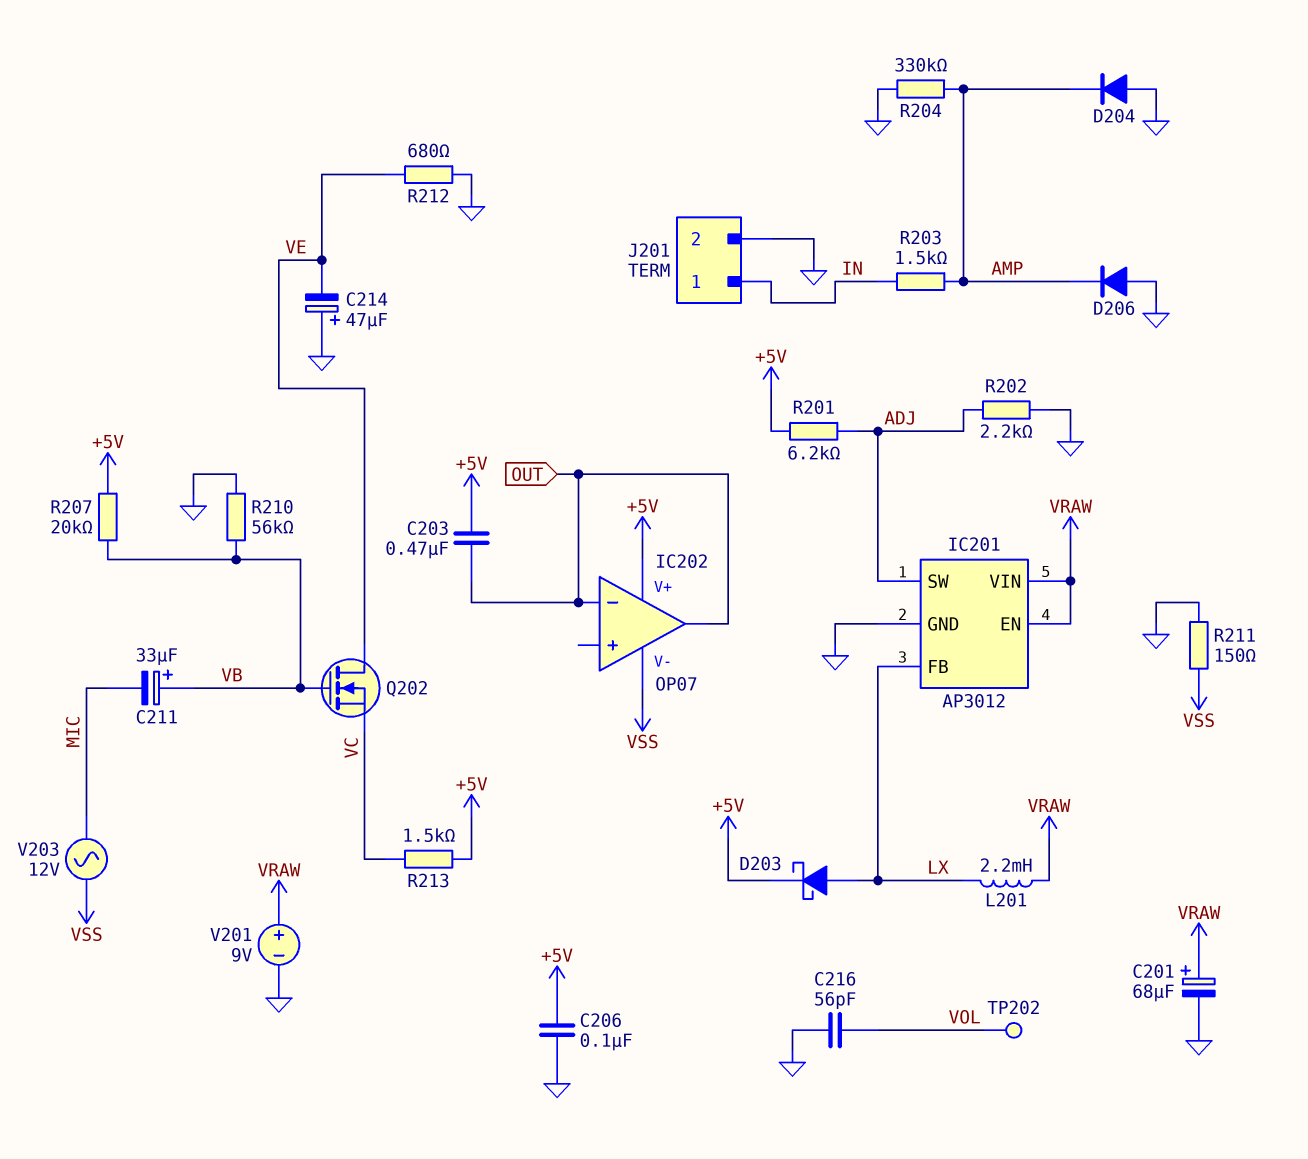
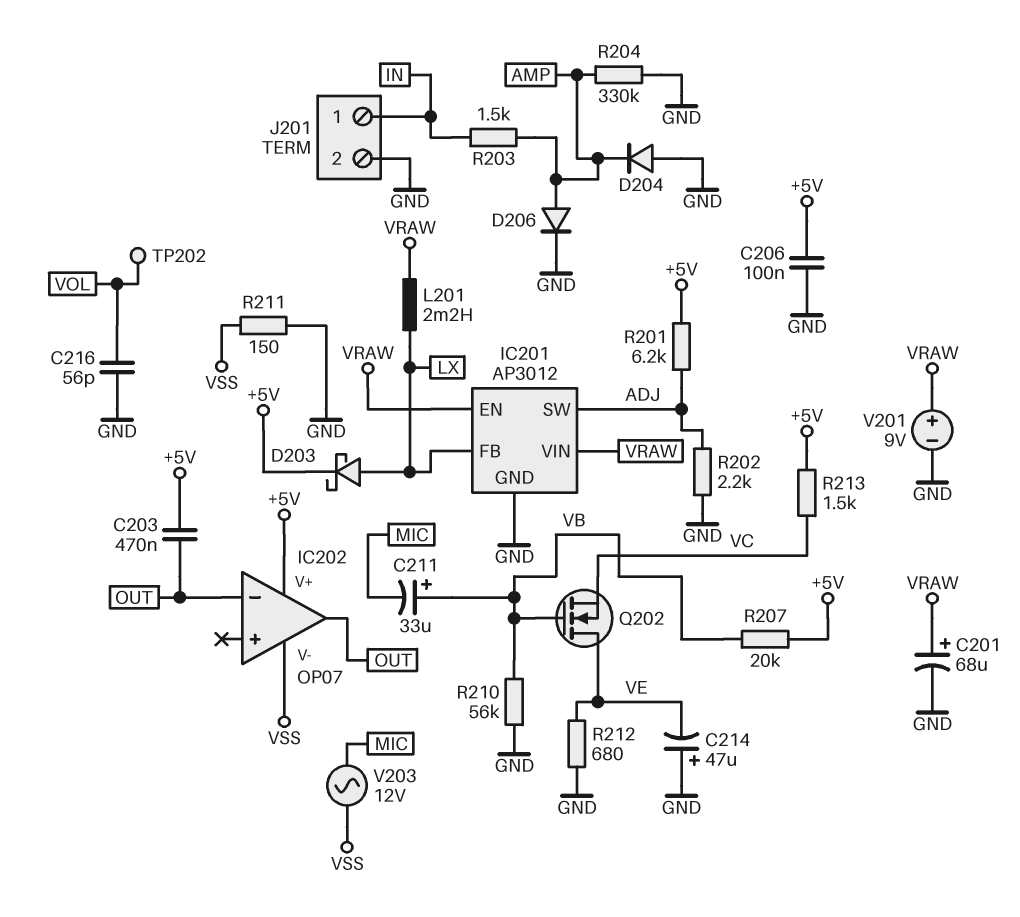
D206: diode (A GND, K AMP) -> diode (A AMP, K GND)

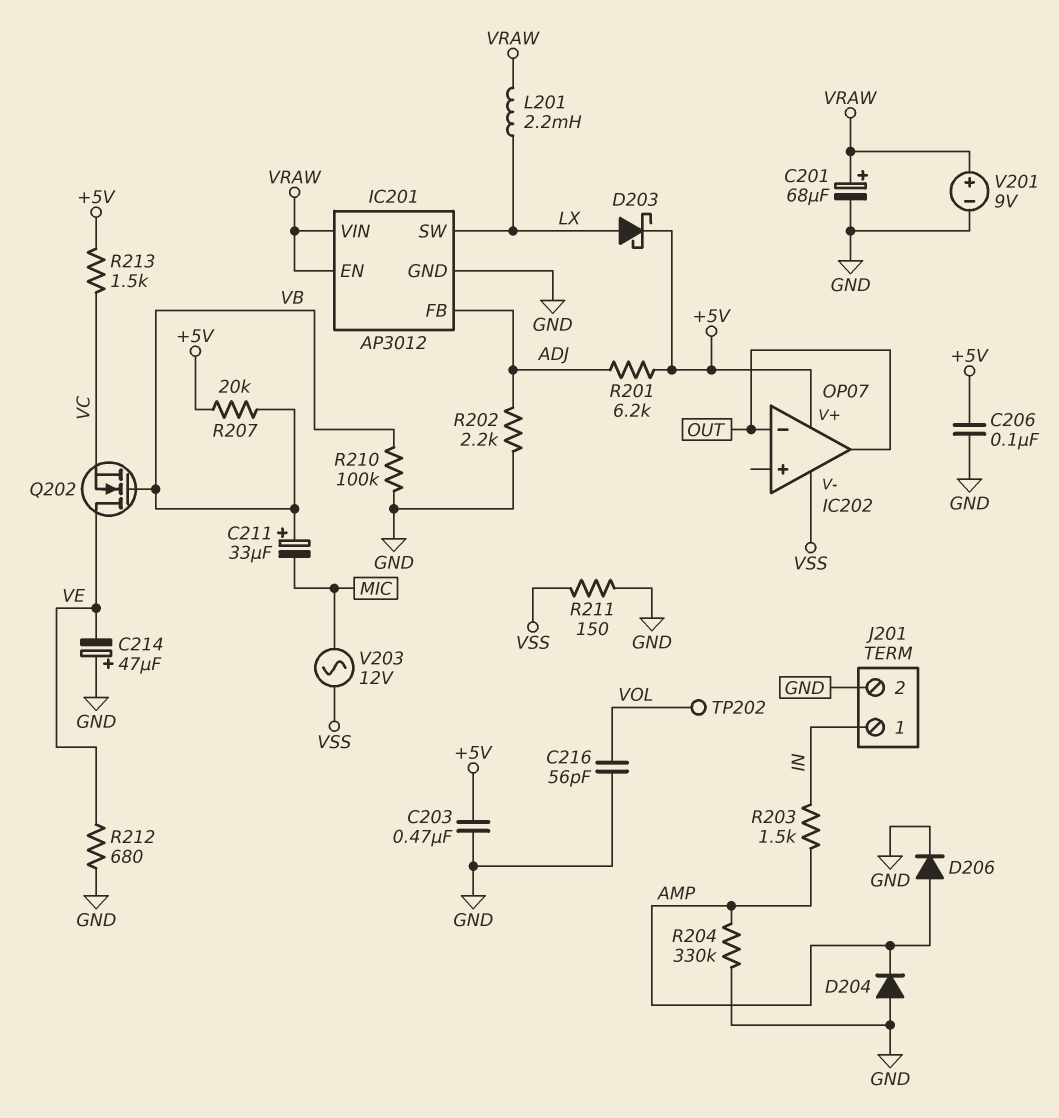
C203: 470nF (+5V, OUT) -> 470nF (+5V, GND)
IC201 pin FB: LX -> ADJ
IC201 pin SW: ADJ -> LX
R210: 56k (GND, VB) -> 100k (GND, VB)

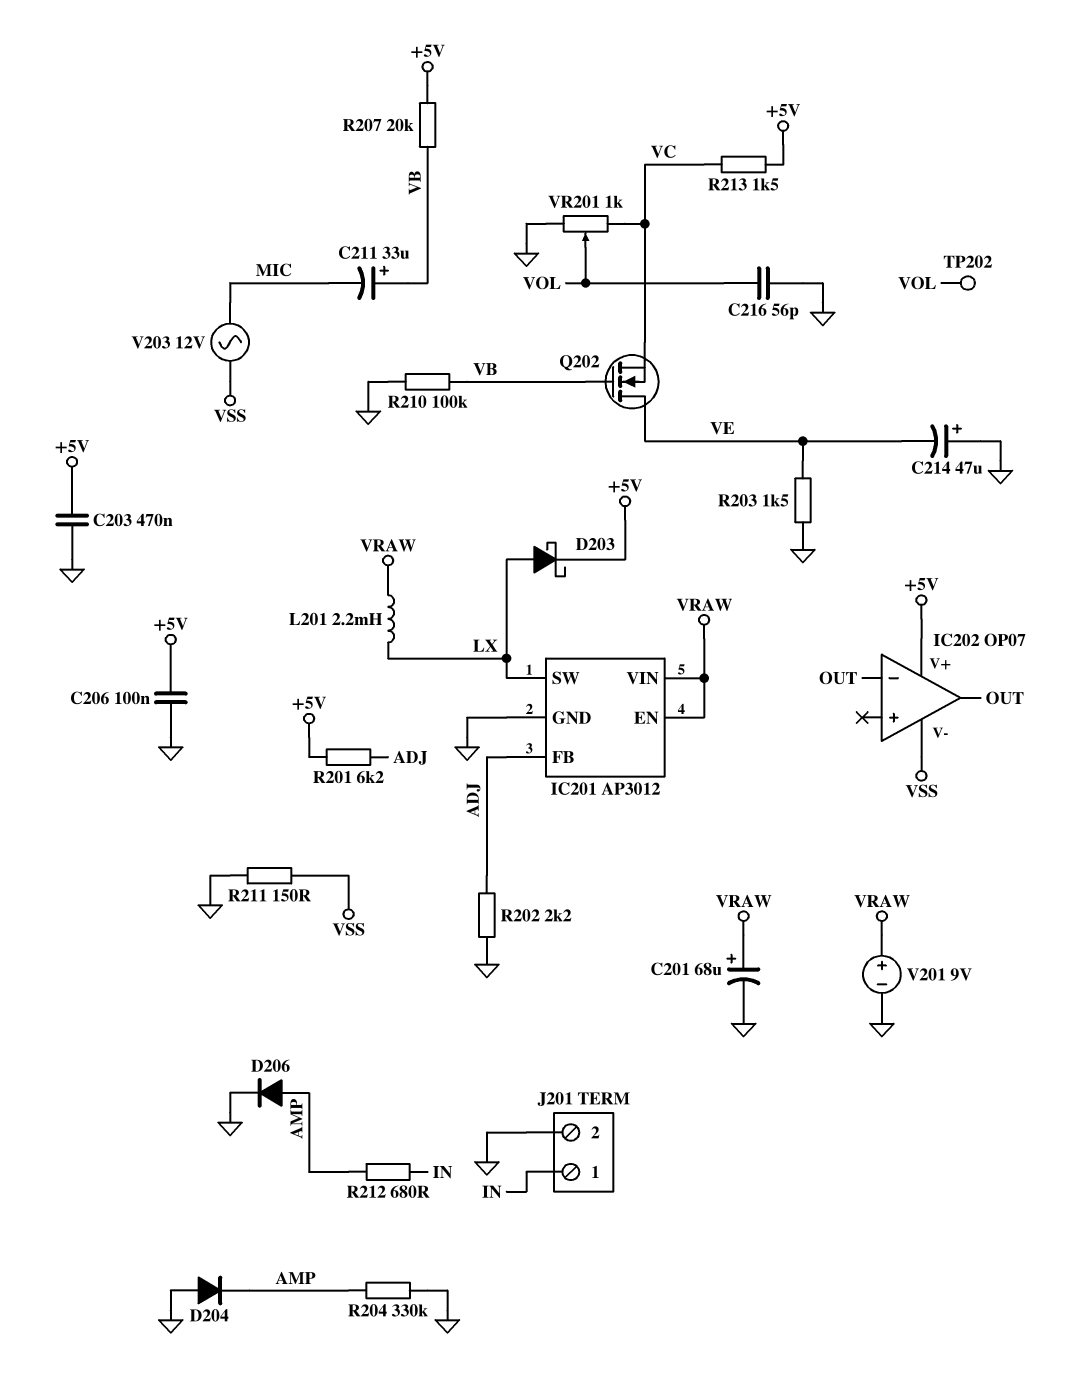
R203: 1.5k (AMP, IN) -> 1.5k (GND, VE)
R212: 680 (GND, VE) -> 680 (AMP, IN)
VR201: none -> 1k (GND, VC, wiper VOL)

